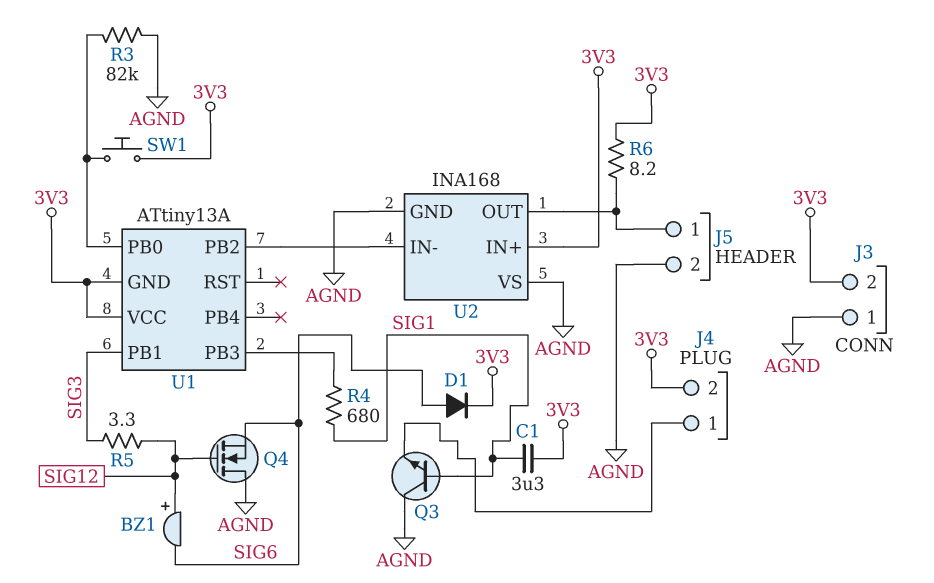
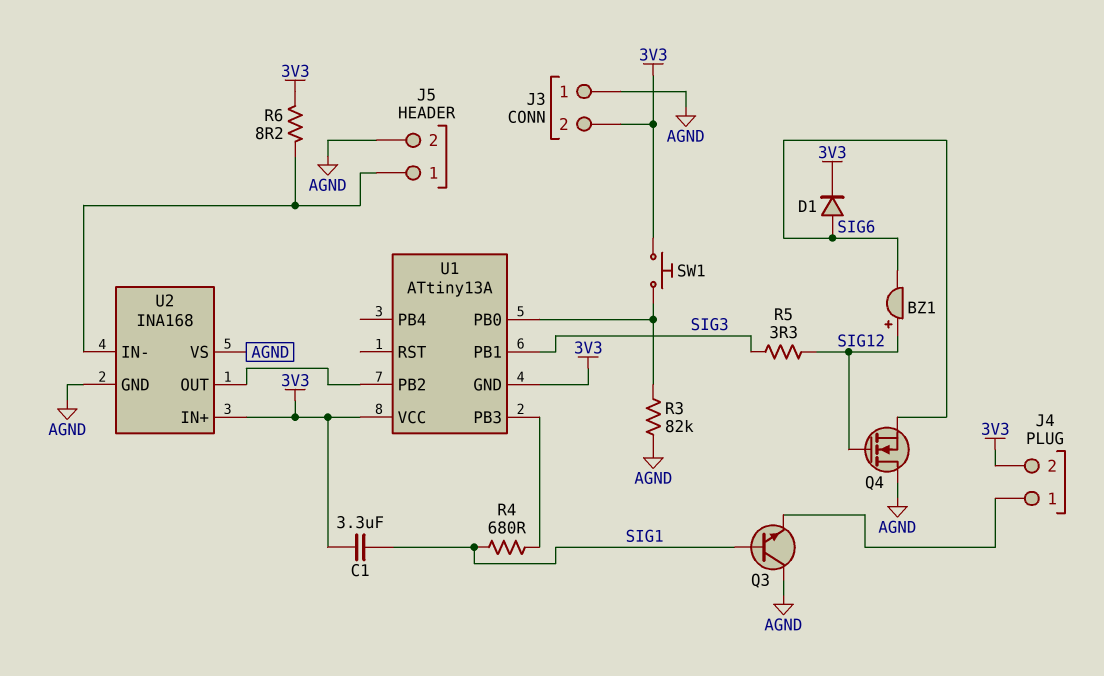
U2 pin IN-: U1/PB2 -> J5/1
U2 pin OUT: J5/1 -> U1/PB2

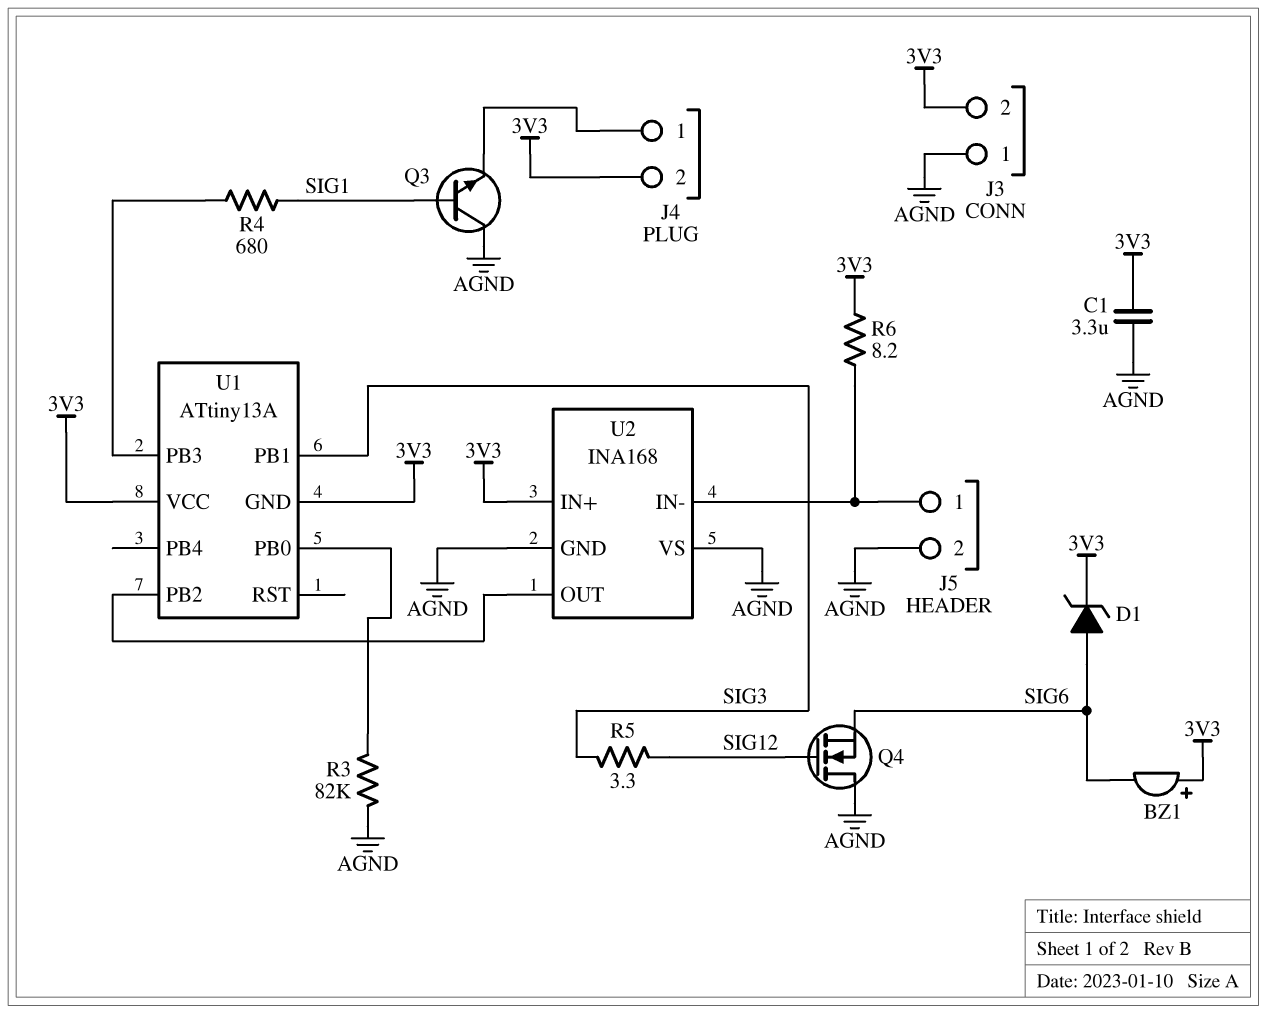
BZ1: buzzer (plus SIG12, minus SIG6) -> buzzer (plus 3V3, minus SIG6)
C1: 3.3uF (3V3, SIG1) -> 3.3uF (3V3, AGND)
D1: diode (A SIG6, K 3V3) -> zener (A SIG6, K 3V3)
SW1: button (3V3, U1/PB0) -> none

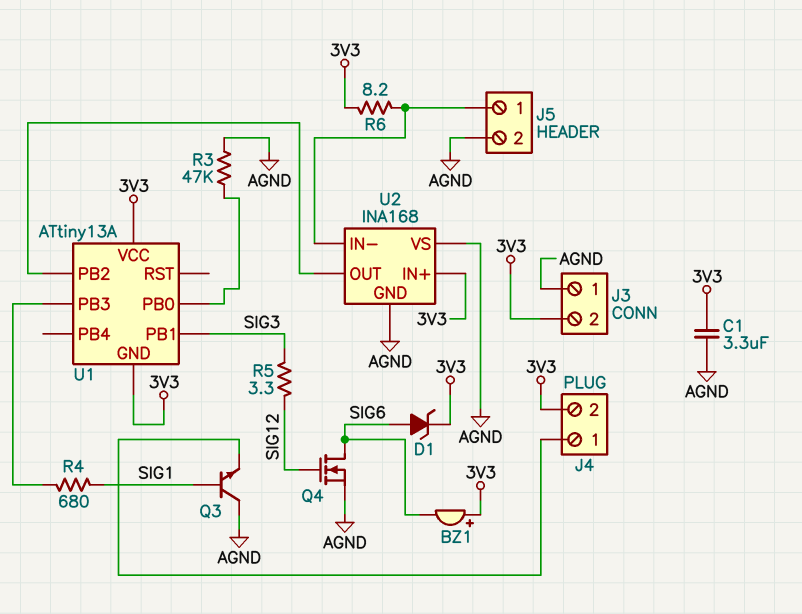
Q4: NMOS (G SIG12, D AGND, S SIG6) -> NMOS (G SIG12, D SIG6, S AGND)
R3: 82k (AGND, U1/PB0) -> 47k (AGND, U1/PB0)

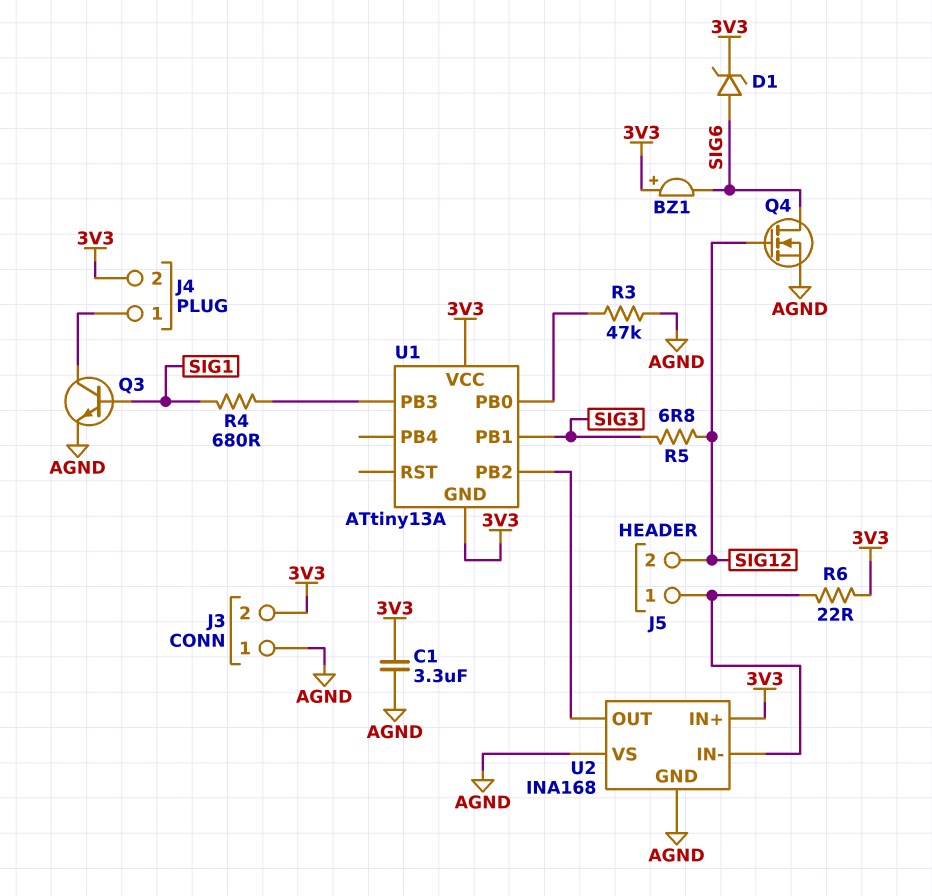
J5 pin 2: AGND -> SIG12
Q3: NPN (B SIG1, C AGND, E J4/1) -> NPN (B SIG1, C J4/1, E AGND)
R5: 3.3 (SIG3, SIG12) -> 6.8 (SIG3, SIG12)
R6: 8.2 (3V3, J5/1) -> 22 (3V3, J5/1)

